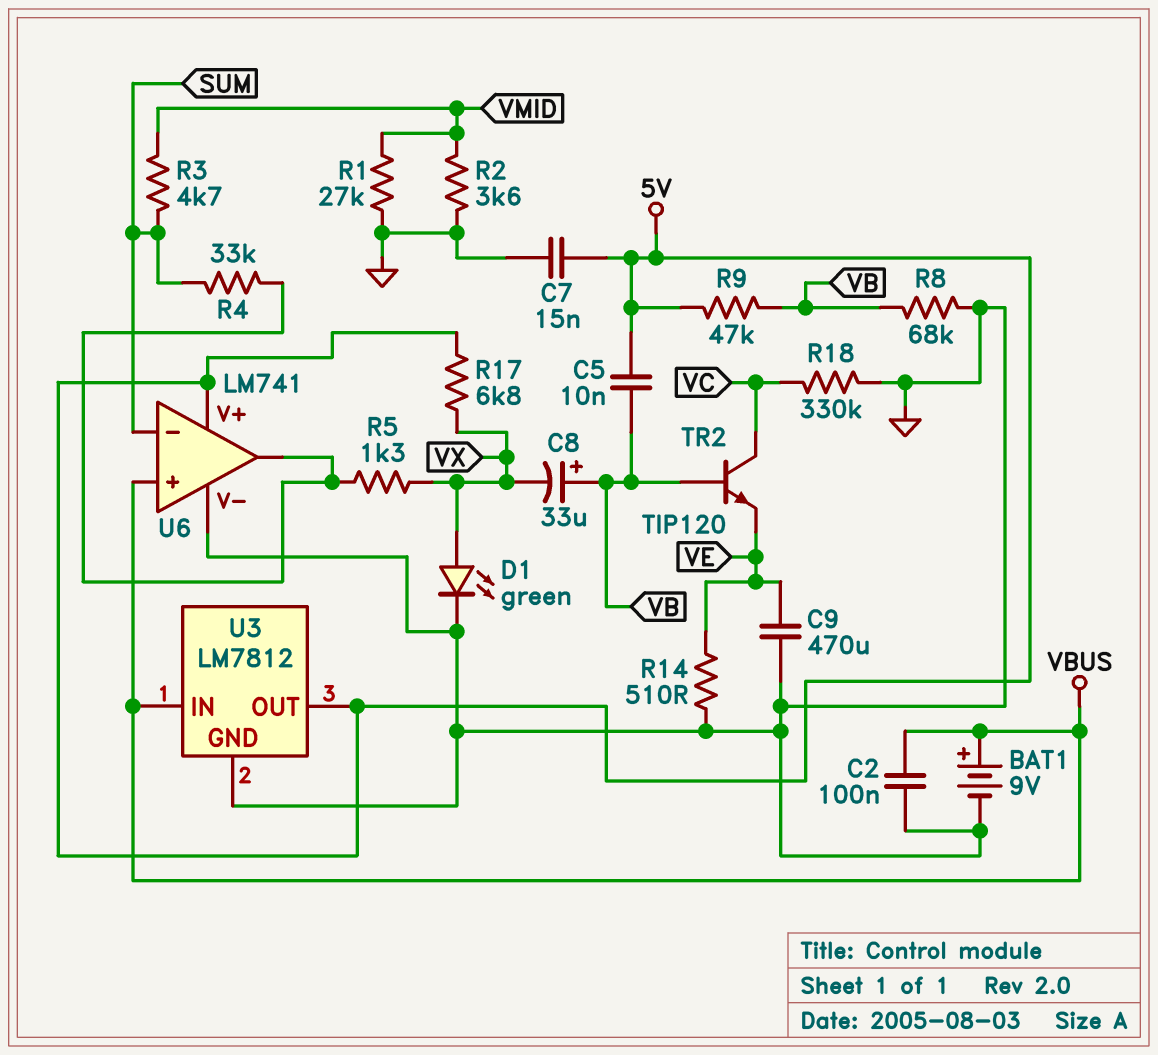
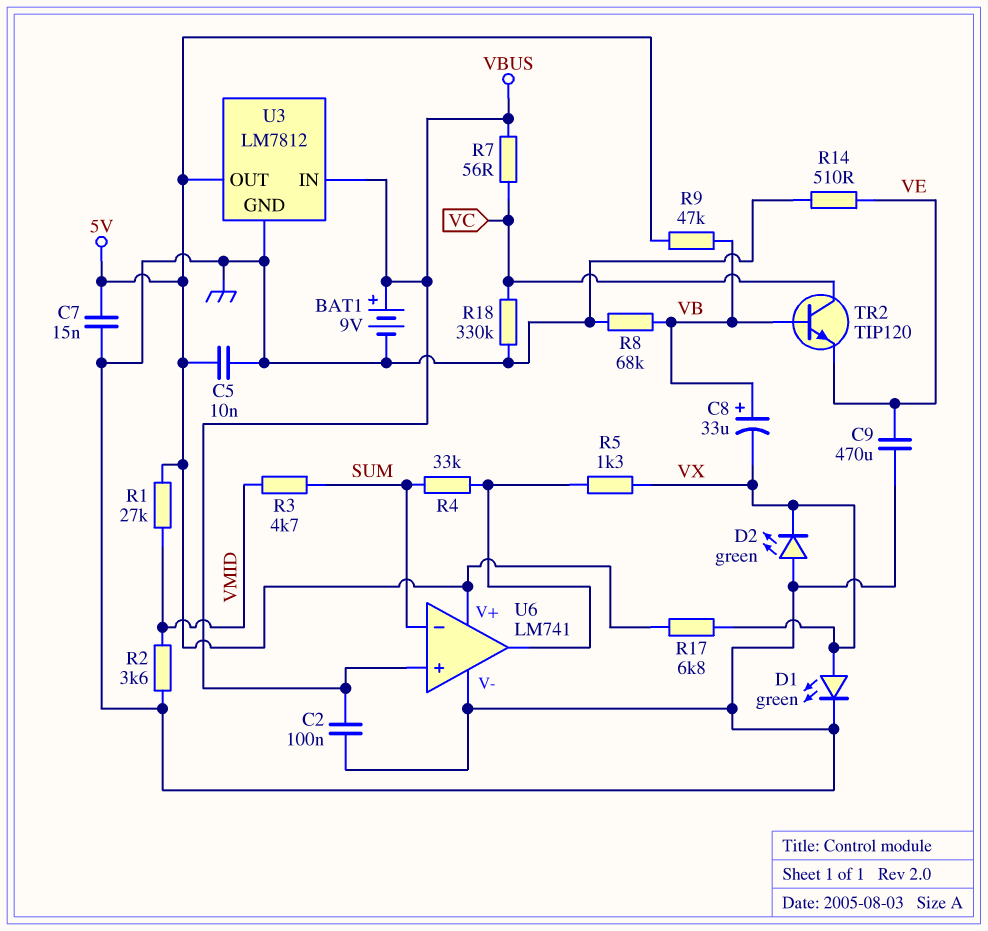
C5: 10nF (5V, VB) -> 10nF (5V, GND)
D2: none -> LED green (A GND, K VX)
R1: 27k (GND, VMID) -> 27k (5V, VMID)
R7: none -> 56 (VBUS, VC)

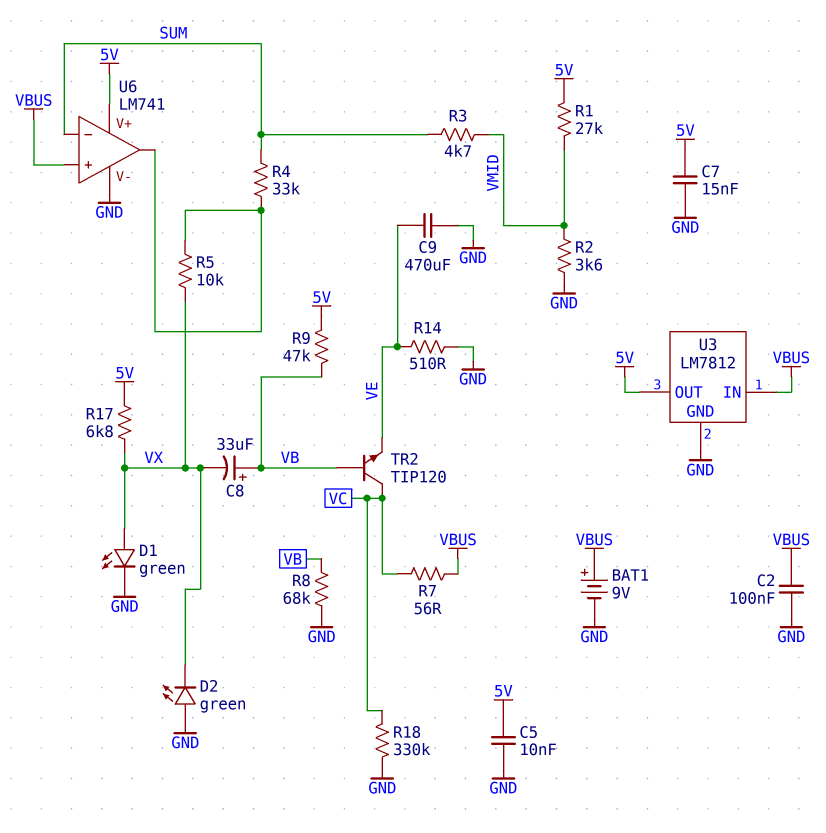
R5: 1.3k (U6/out, VX) -> 10k (U6/out, VX)

